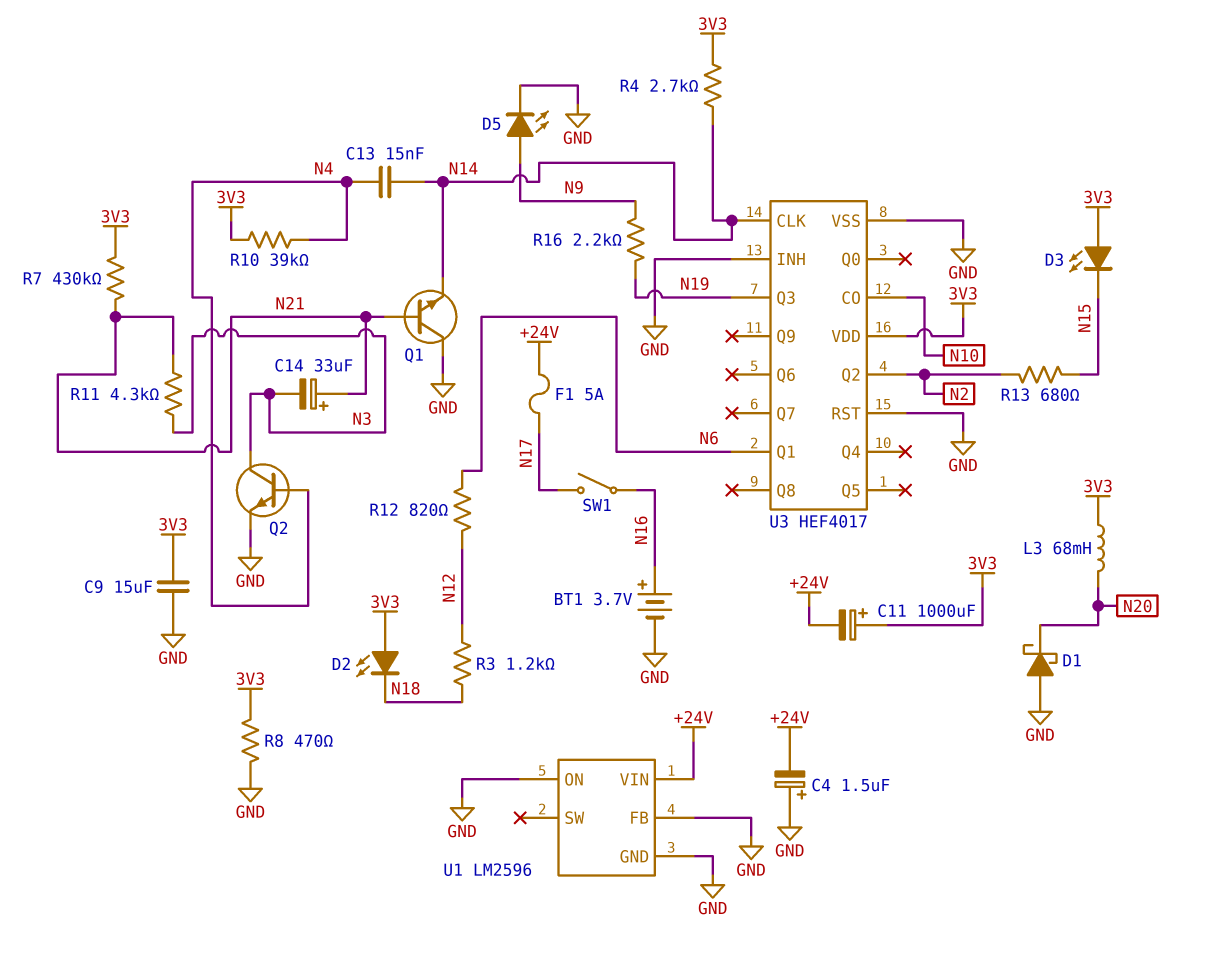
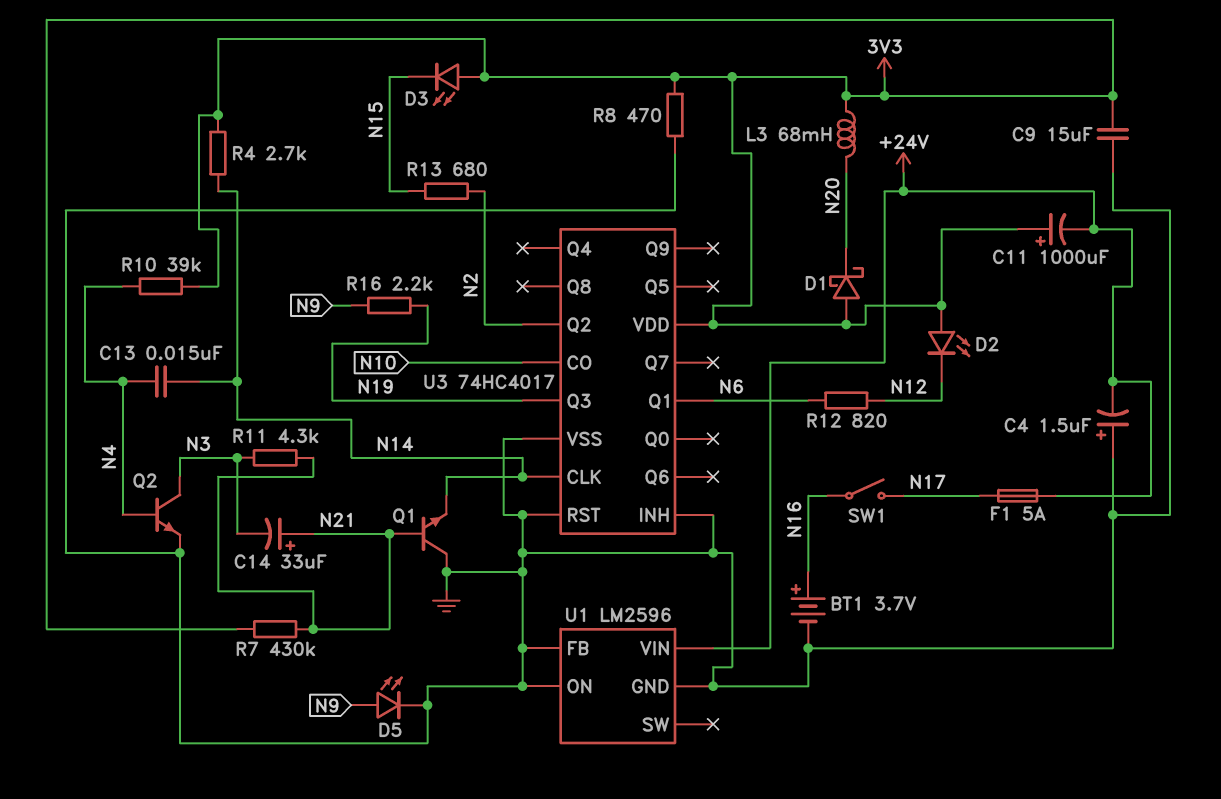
D1: schottky (A GND, K N20) -> schottky (A 3V3, K N20)
D2: LED (A 3V3, K N18) -> LED (A 3V3, K N12)
R3: 1.2k (N12, N18) -> none
U3: HEF4017 -> 74HC4017

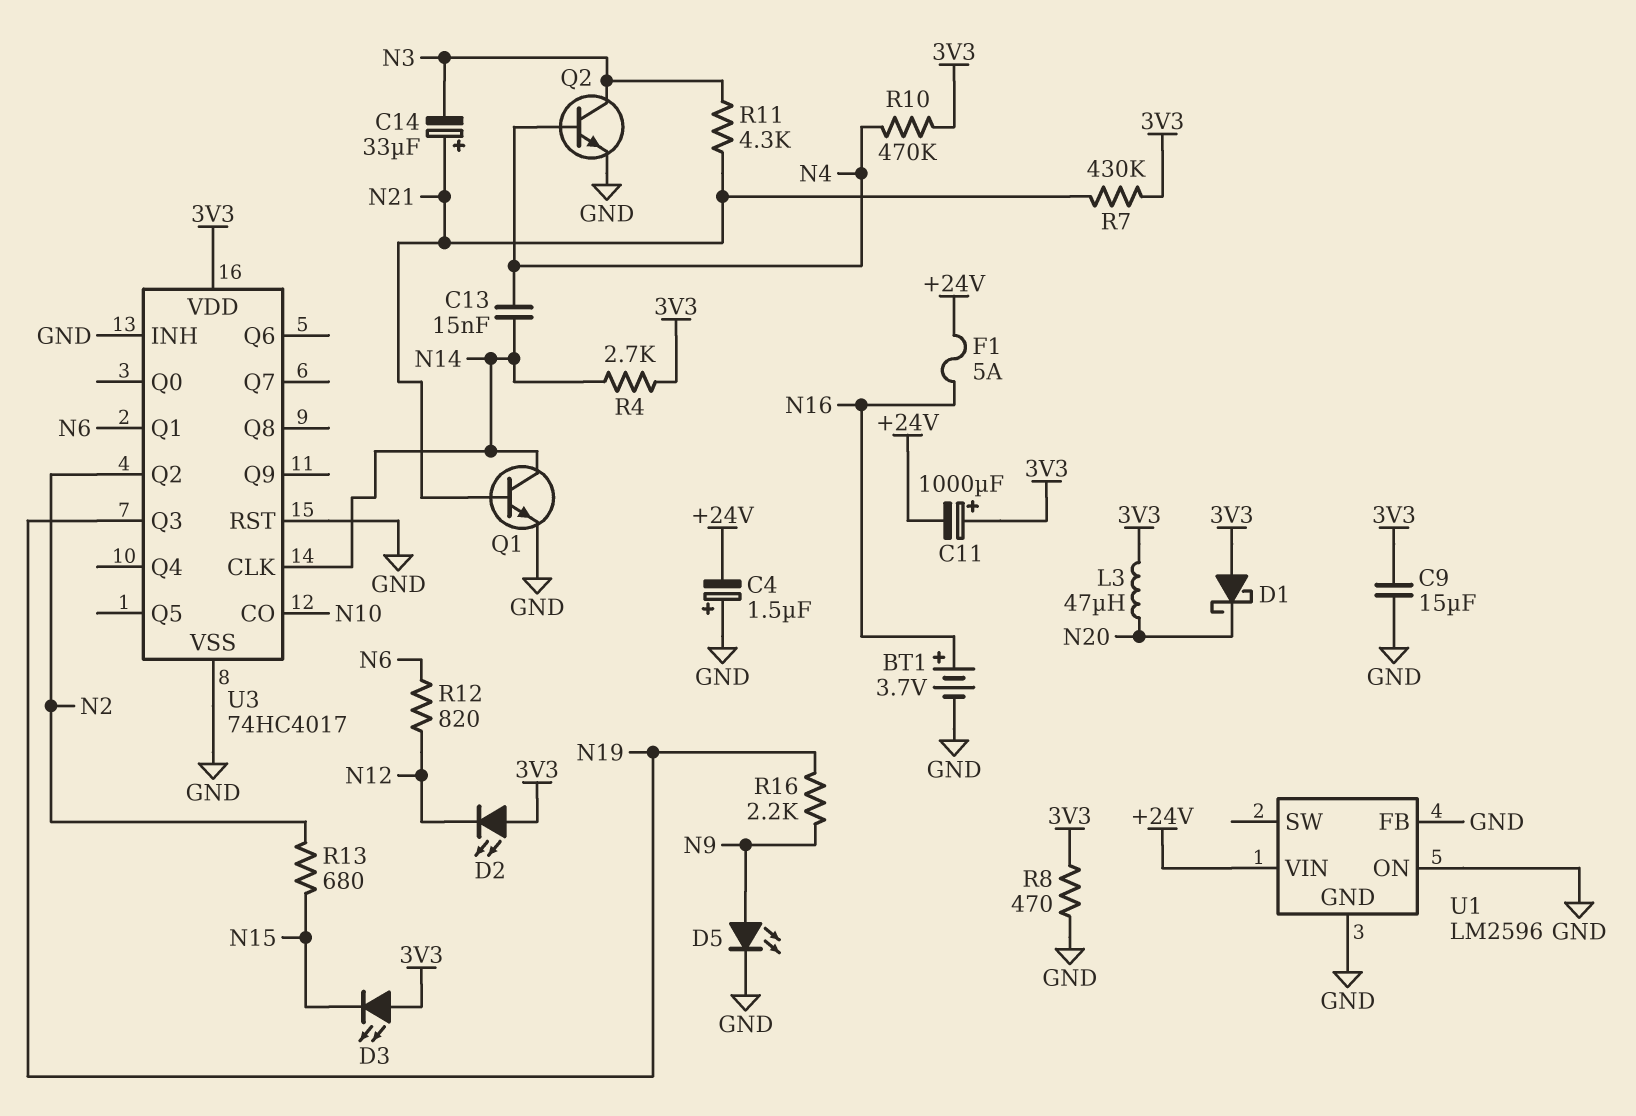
F1: 5A (+24V, N17) -> 5A (+24V, N16)
L3: 68mH (3V3, N20) -> 47uH (3V3, N20)
Q1: NPN (B N21, C GND, E N14) -> NPN (B N21, C N14, E GND)
R10: 39k (3V3, N4) -> 470k (3V3, N4)
SW1: switch (N16, N17) -> none

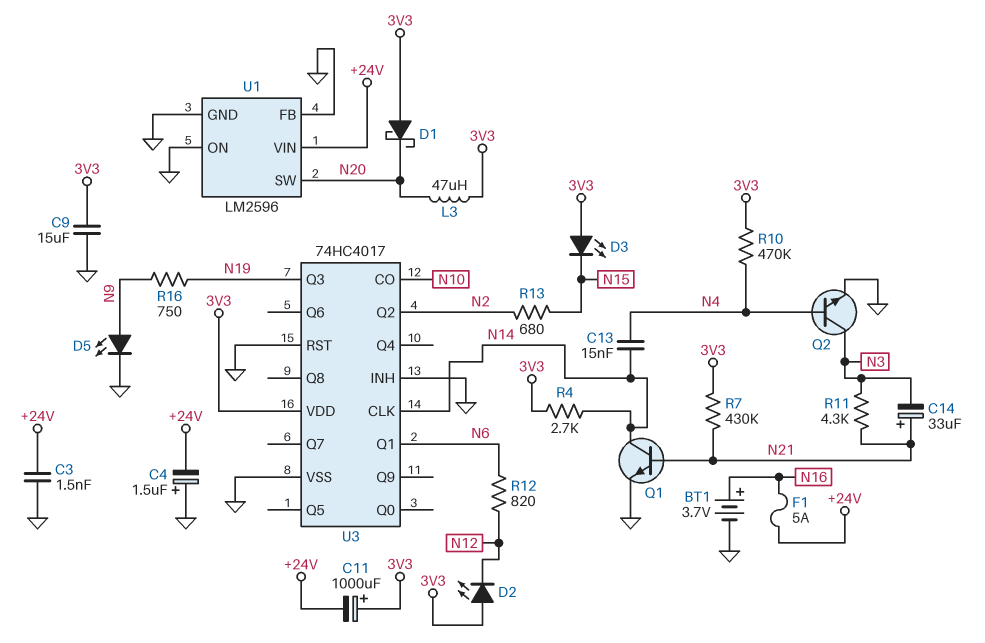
C3: none -> 1.5nF (+24V, GND)
R8: 470 (3V3, GND) -> none
R16: 2.2k (N9, N19) -> 750 (N9, N19)
U1 pin SW: none -> N20

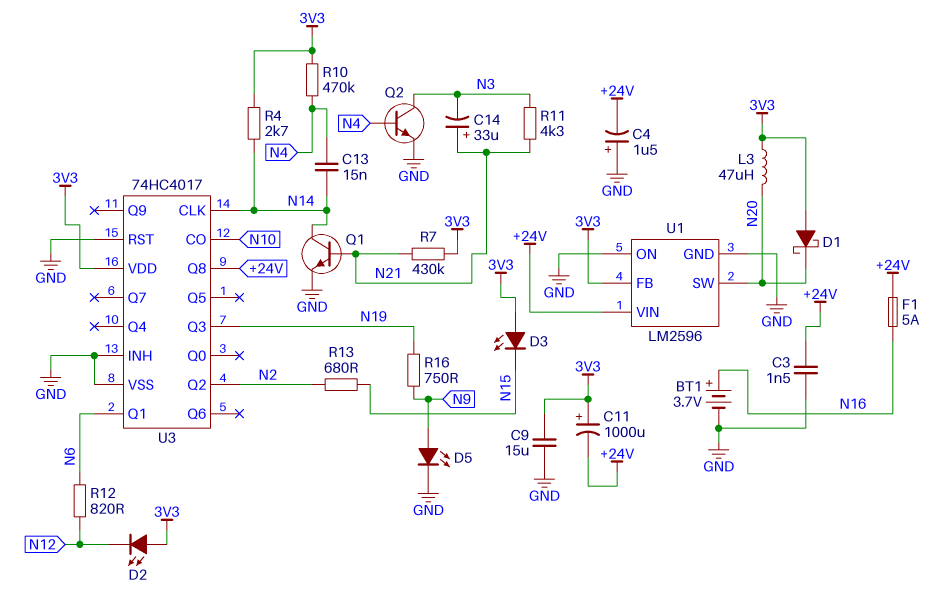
U1 pin FB: GND -> 3V3
U3 pin Q8: none -> +24V

